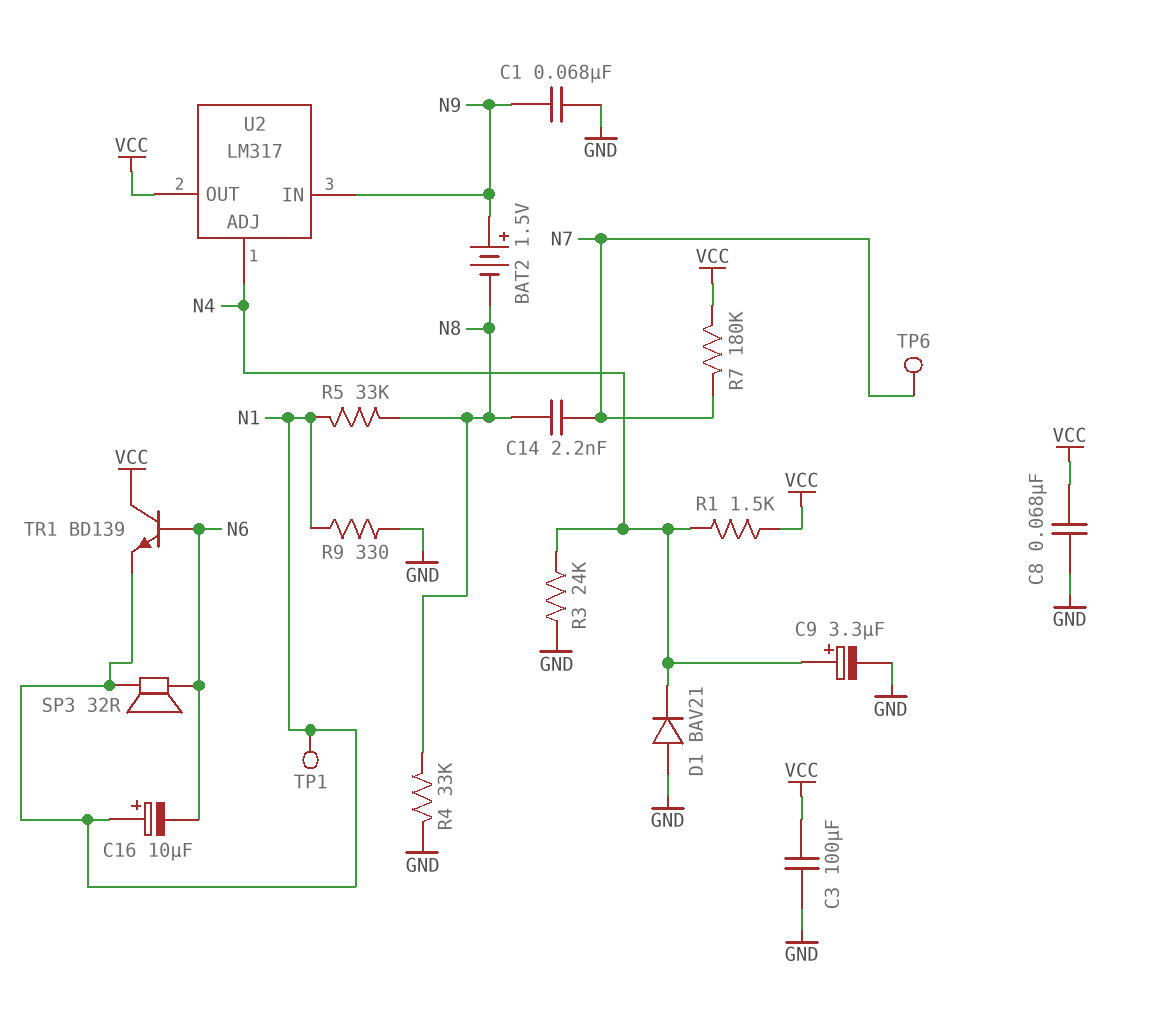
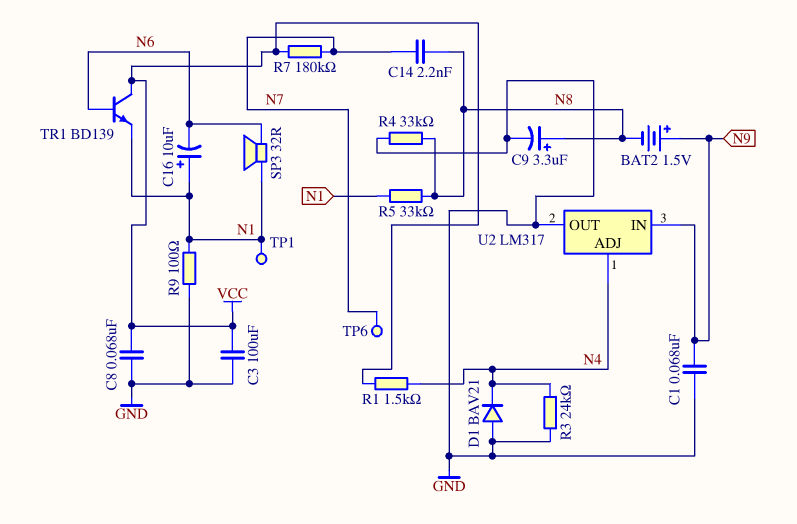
C9: 3.3uF (plus N4, minus GND) -> 3.3uF (plus N8, minus GND)
R9: 330 (GND, N1) -> 100 (GND, N1)
U2 pin OUT: VCC -> GND

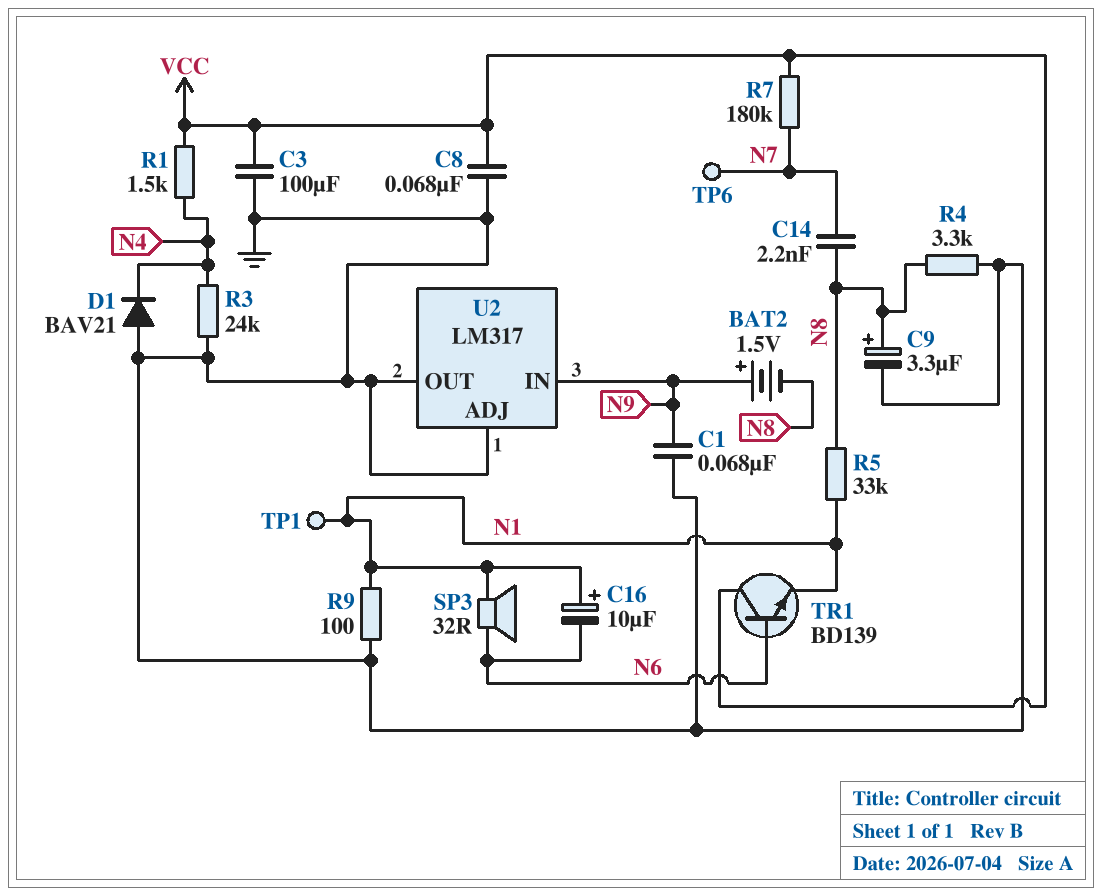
R4: 33k (GND, N8) -> 3.3k (GND, N8)
U2 pin ADJ: N4 -> GND

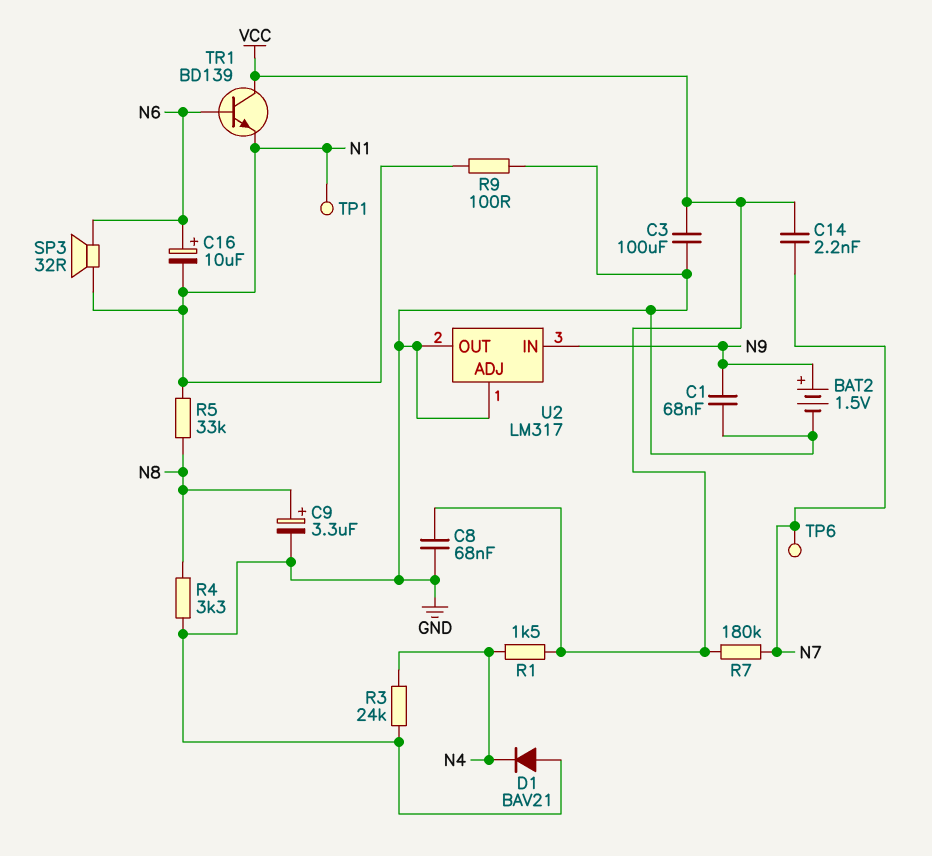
BAT2: 1.5V (plus N9, minus N8) -> 1.5V (plus N9, minus GND)
C14: 2.2nF (N7, N8) -> 2.2nF (N7, VCC)
C16: 10uF (plus N1, minus N6) -> 10uF (plus N6, minus N1)

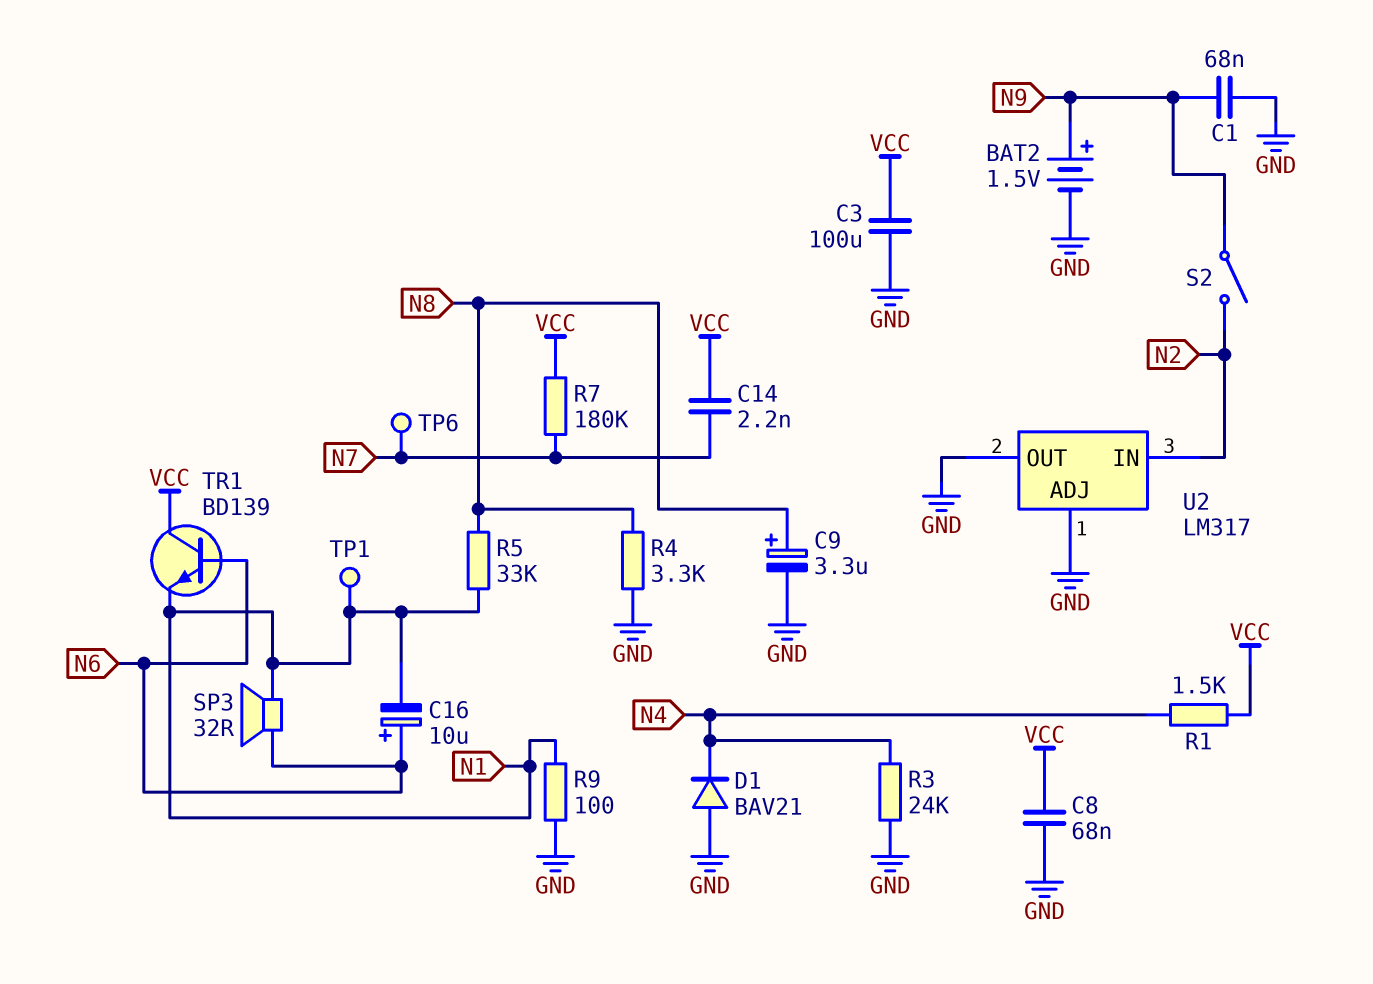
S2: none -> switch (N2, N9)
U2 pin IN: N9 -> N2

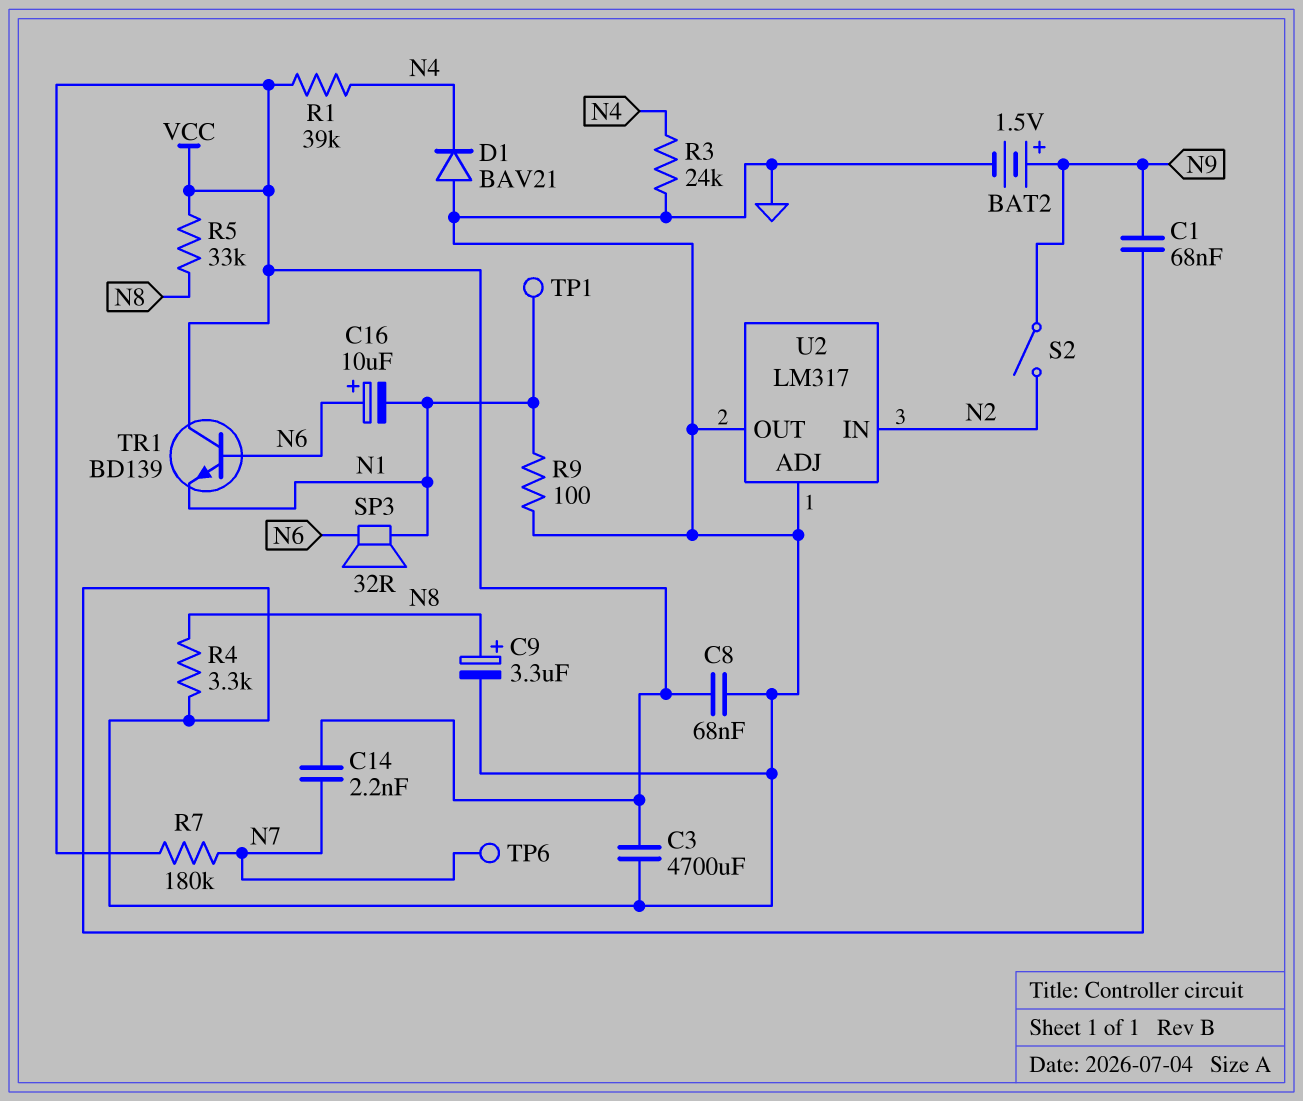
C3: 100uF (GND, VCC) -> 4700uF (GND, VCC)
R1: 1.5k (N4, VCC) -> 39k (N4, VCC)
R5: 33k (N1, N8) -> 33k (N8, VCC)

